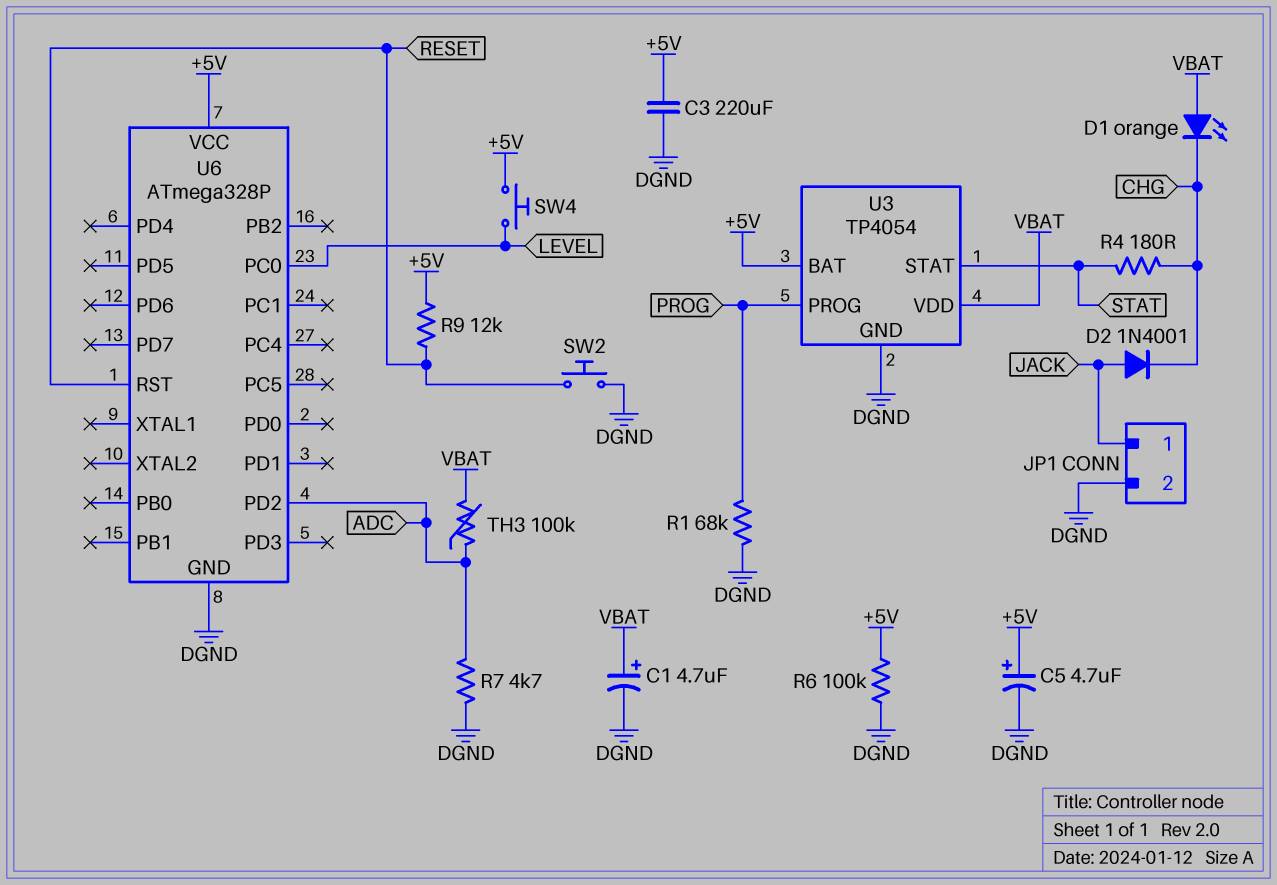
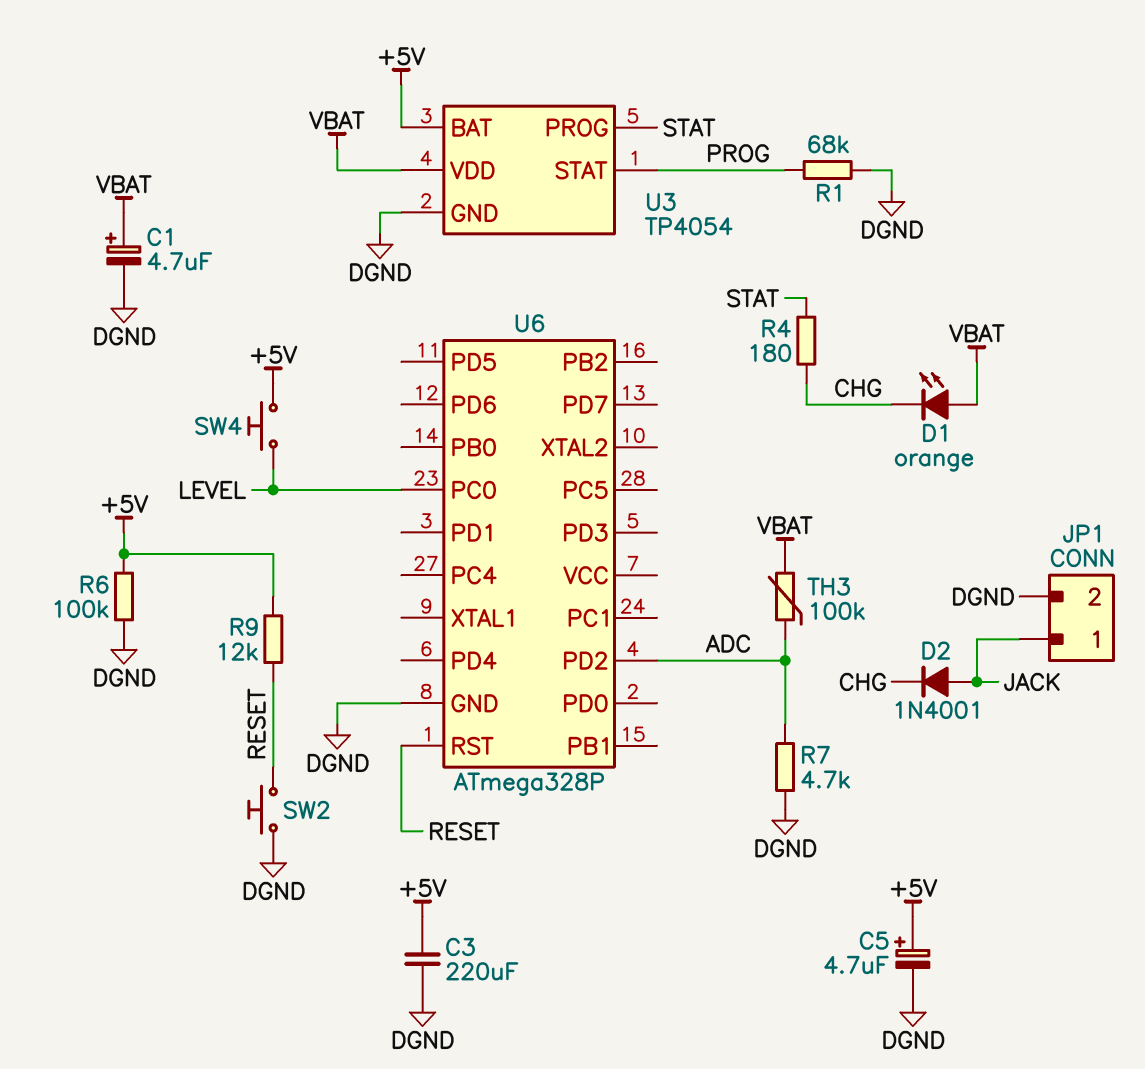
U3 pin PROG: PROG -> STAT
U3 pin STAT: STAT -> PROG
U6 pin VCC: +5V -> none

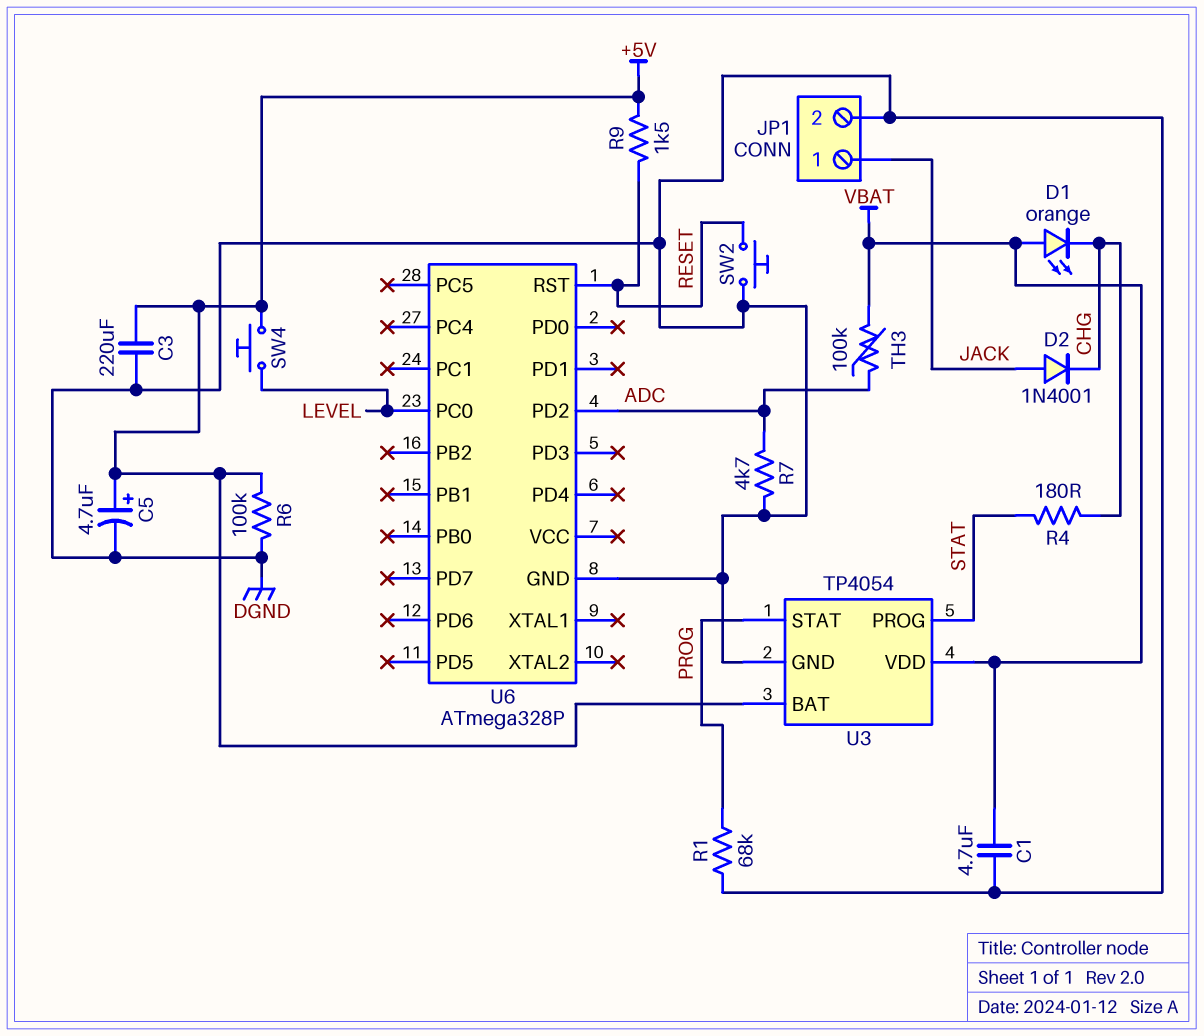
C1: 4.7uF (plus VBAT, minus DGND) -> 4.7uF (DGND, VBAT)
R9: 12k (+5V, RESET) -> 1.5k (+5V, RESET)

